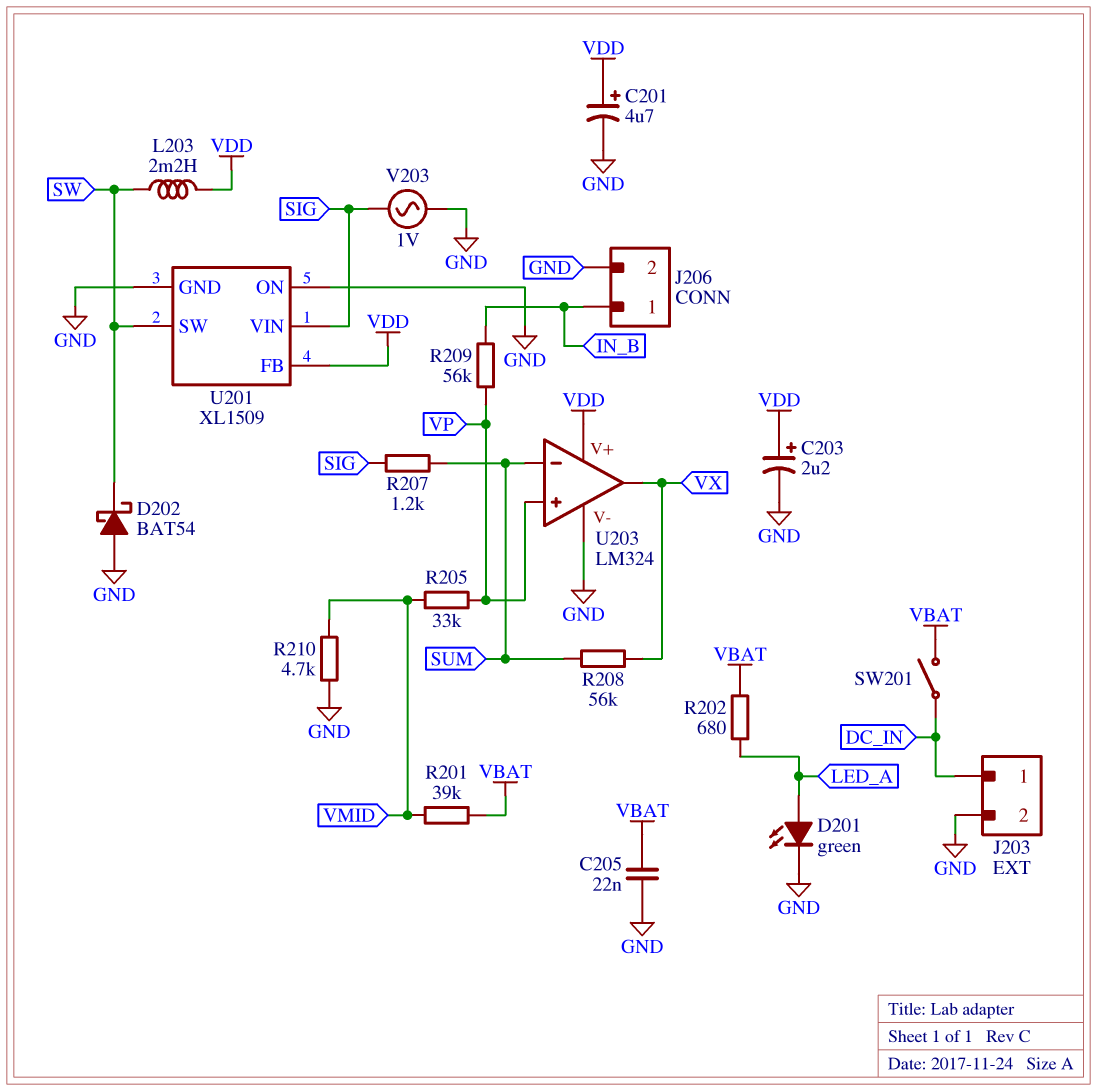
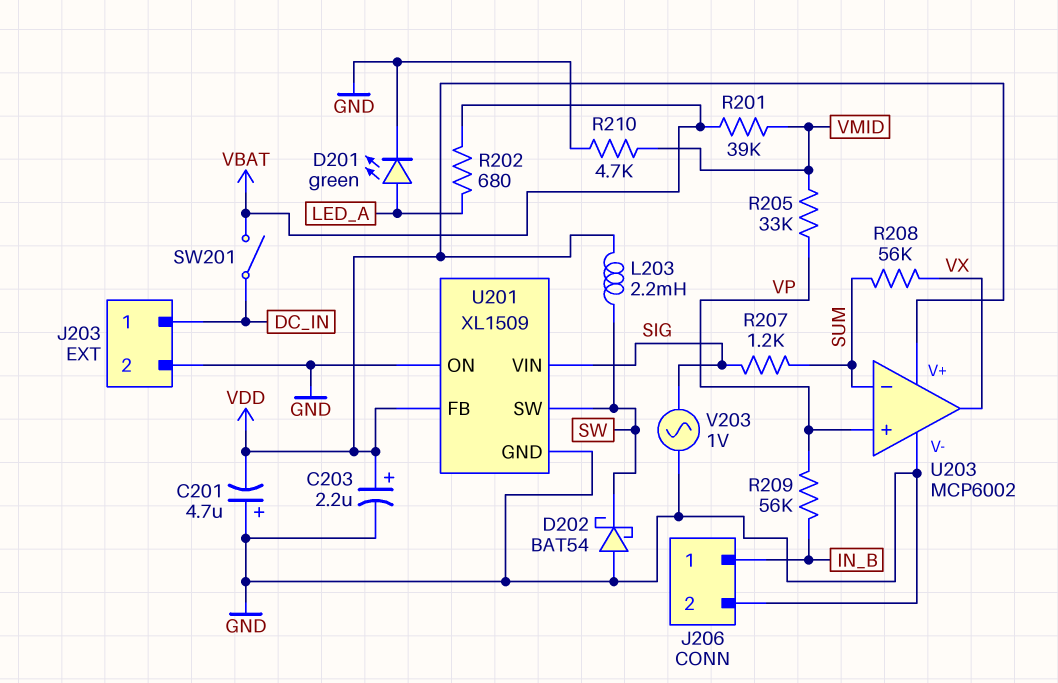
C201: 4.7uF (plus VDD, minus GND) -> 4.7uF (plus GND, minus VDD)
C205: 22nF (GND, VBAT) -> none
U203: LM324 -> MCP6002

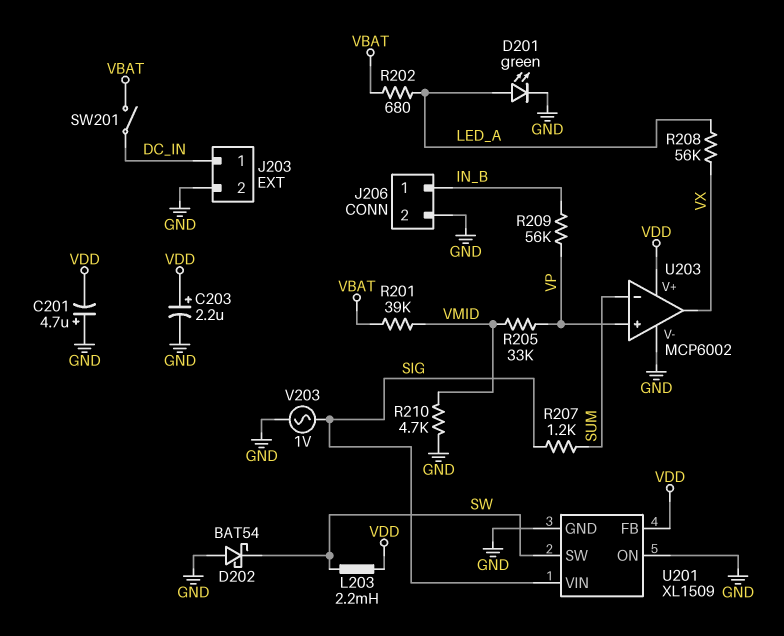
R208: 56k (SUM, VX) -> 56k (LED_A, VX)

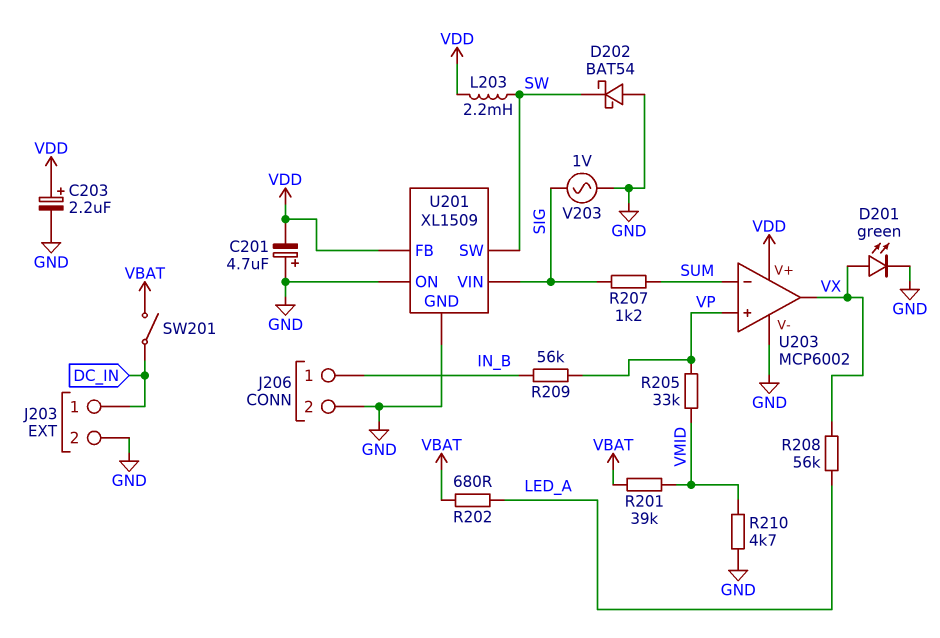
D201: LED green (A LED_A, K GND) -> LED green (A VX, K GND)

